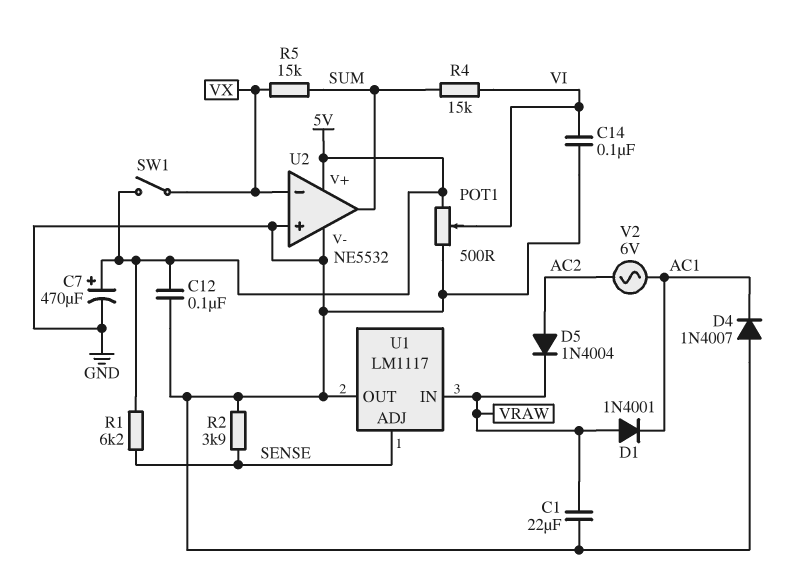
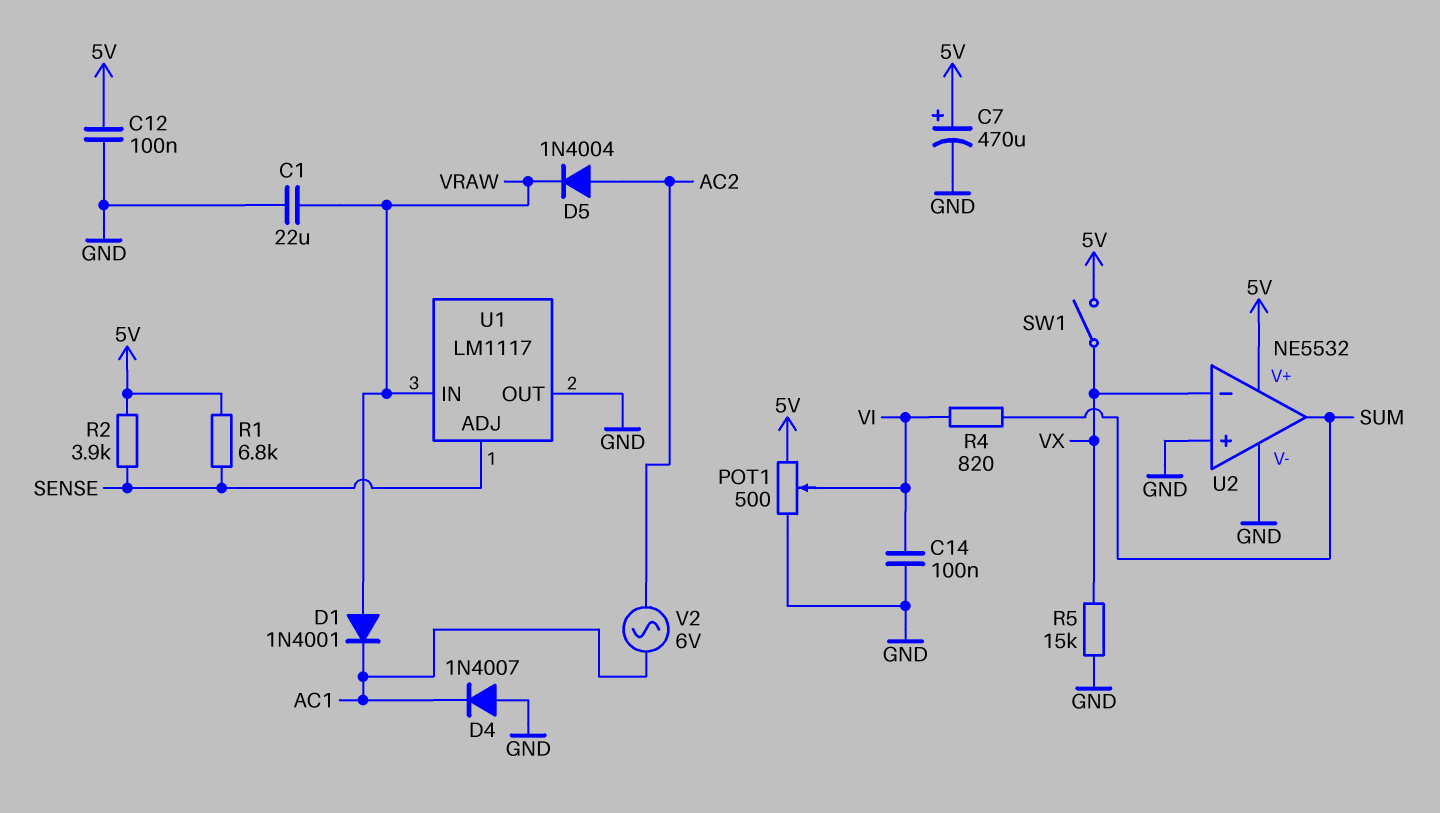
R1: 6.2k (5V, SENSE) -> 6.8k (5V, SENSE)
R2: 3.9k (GND, SENSE) -> 3.9k (5V, SENSE)
R4: 15k (SUM, VI) -> 820 (SUM, VI)
R5: 15k (SUM, VX) -> 15k (GND, VX)

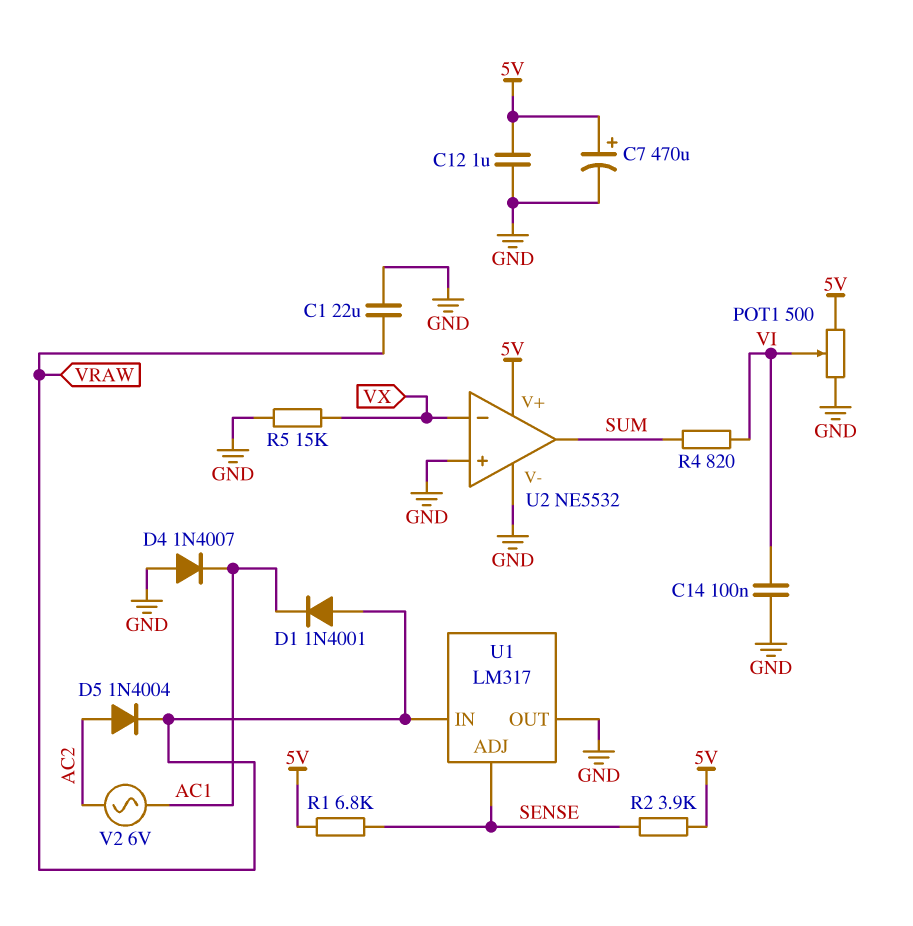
C12: 100nF (5V, GND) -> 1uF (5V, GND)
SW1: switch (5V, VX) -> none
U1: LM1117 -> LM317

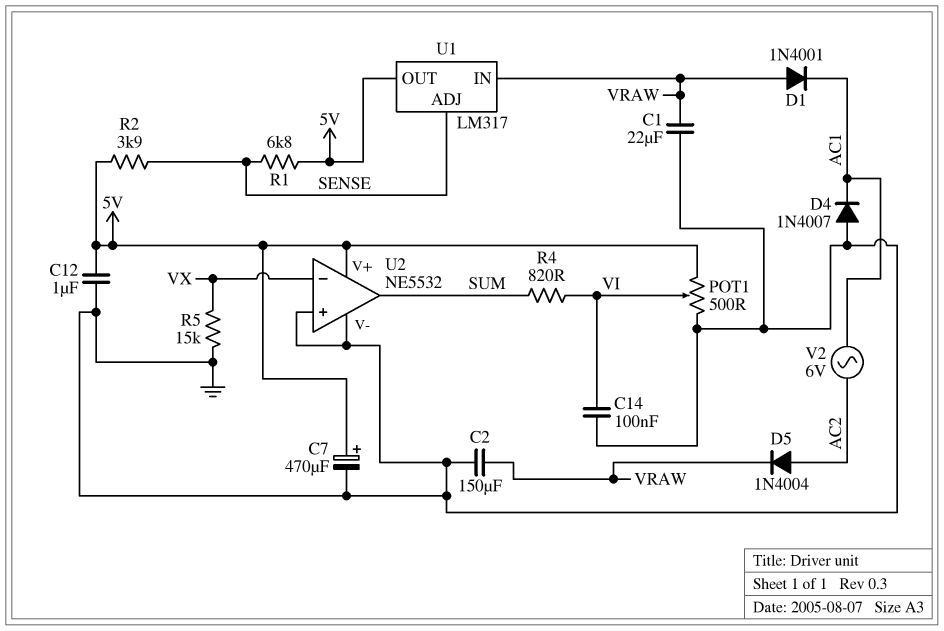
C2: none -> 150uF (GND, VRAW)
U1 pin OUT: GND -> 5V

